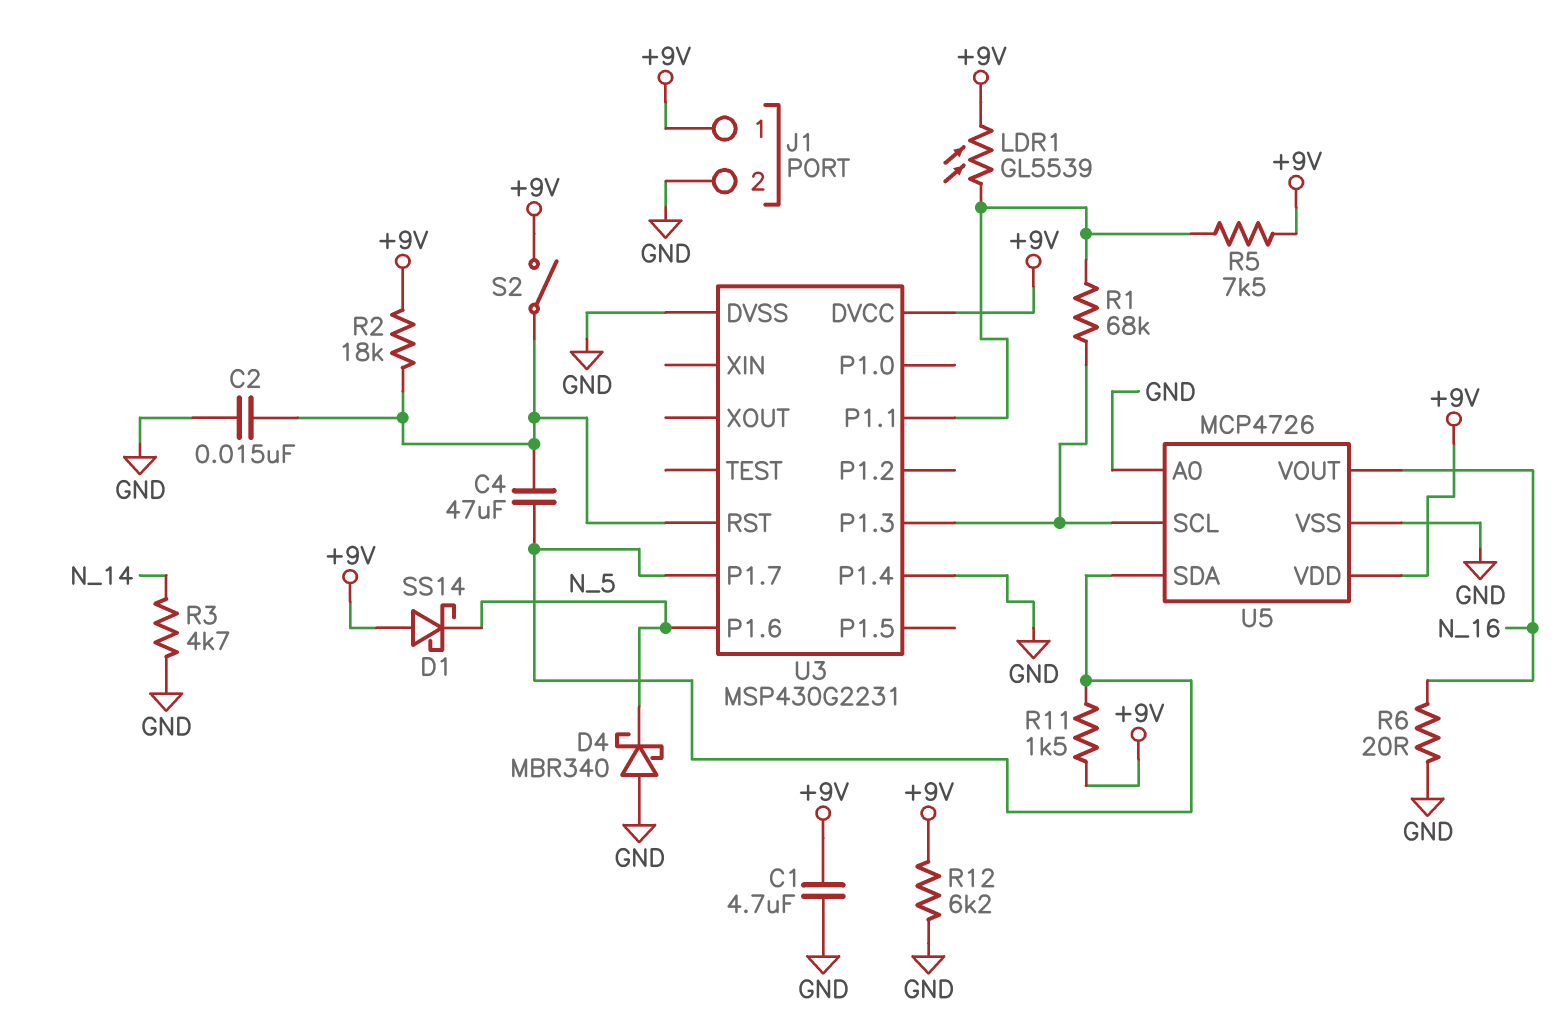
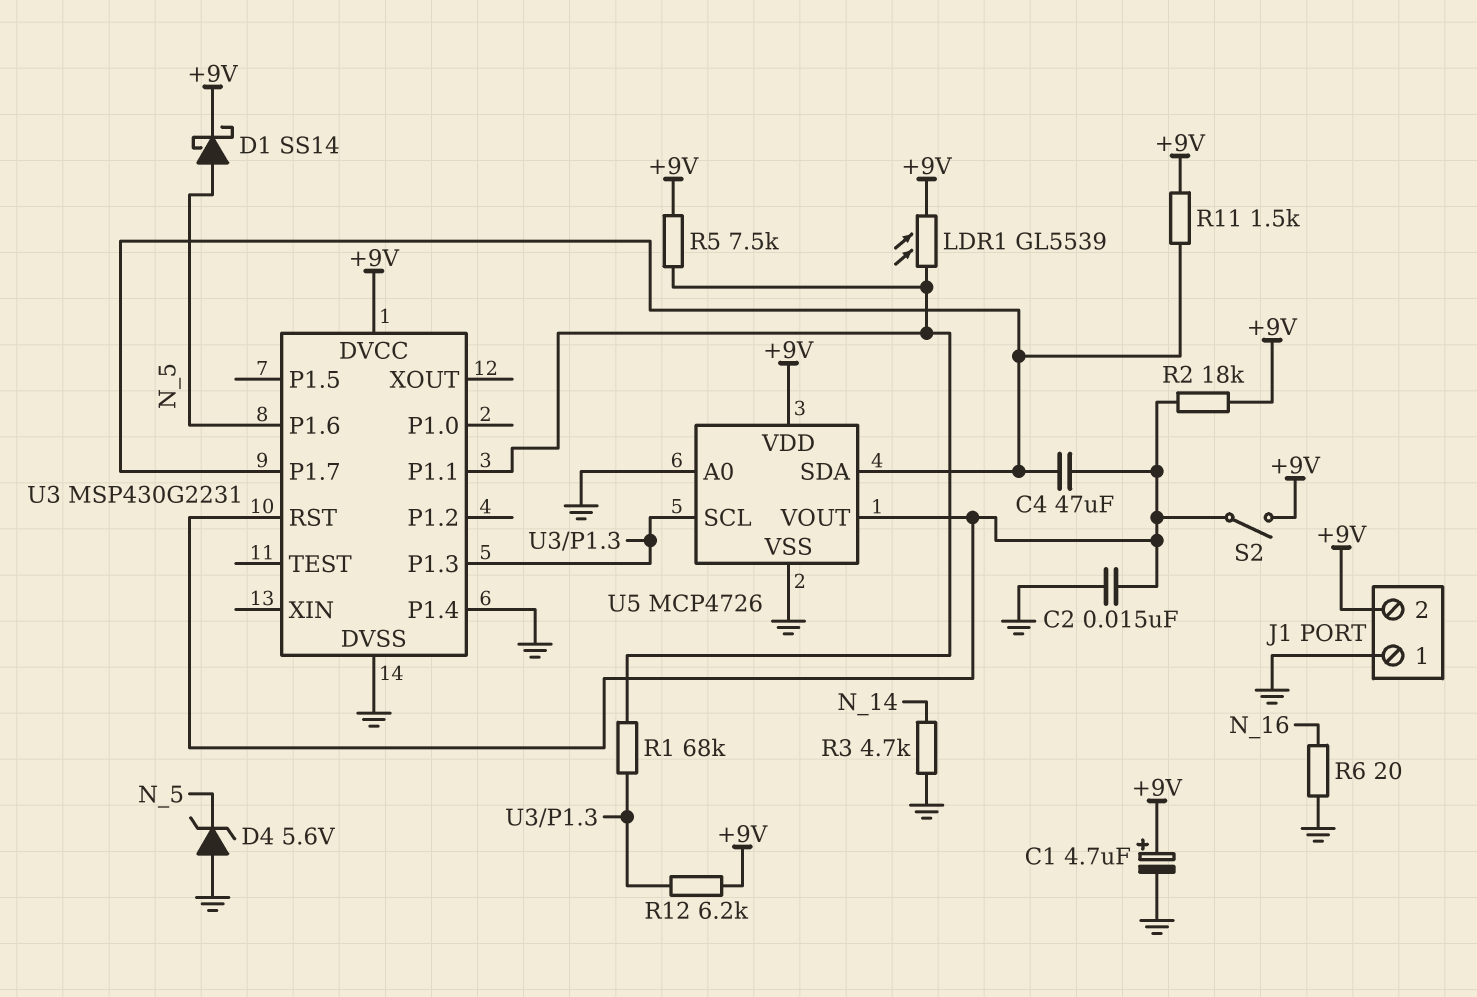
C1: 4.7uF (+9V, GND) -> 4.7uF (plus +9V, minus GND)
D1: schottky SS14 (A +9V, K N_5) -> schottky SS14 (A N_5, K +9V)
D4: schottky MBR340 (A GND, K N_5) -> zener 5.6V (A GND, K N_5)
J1 pin 1: +9V -> GND
J1 pin 2: GND -> +9V
R12: 6.2k (+9V, GND) -> 6.2k (+9V, U3/P1.3)
U5 pin VOUT: N_16 -> U3/RST

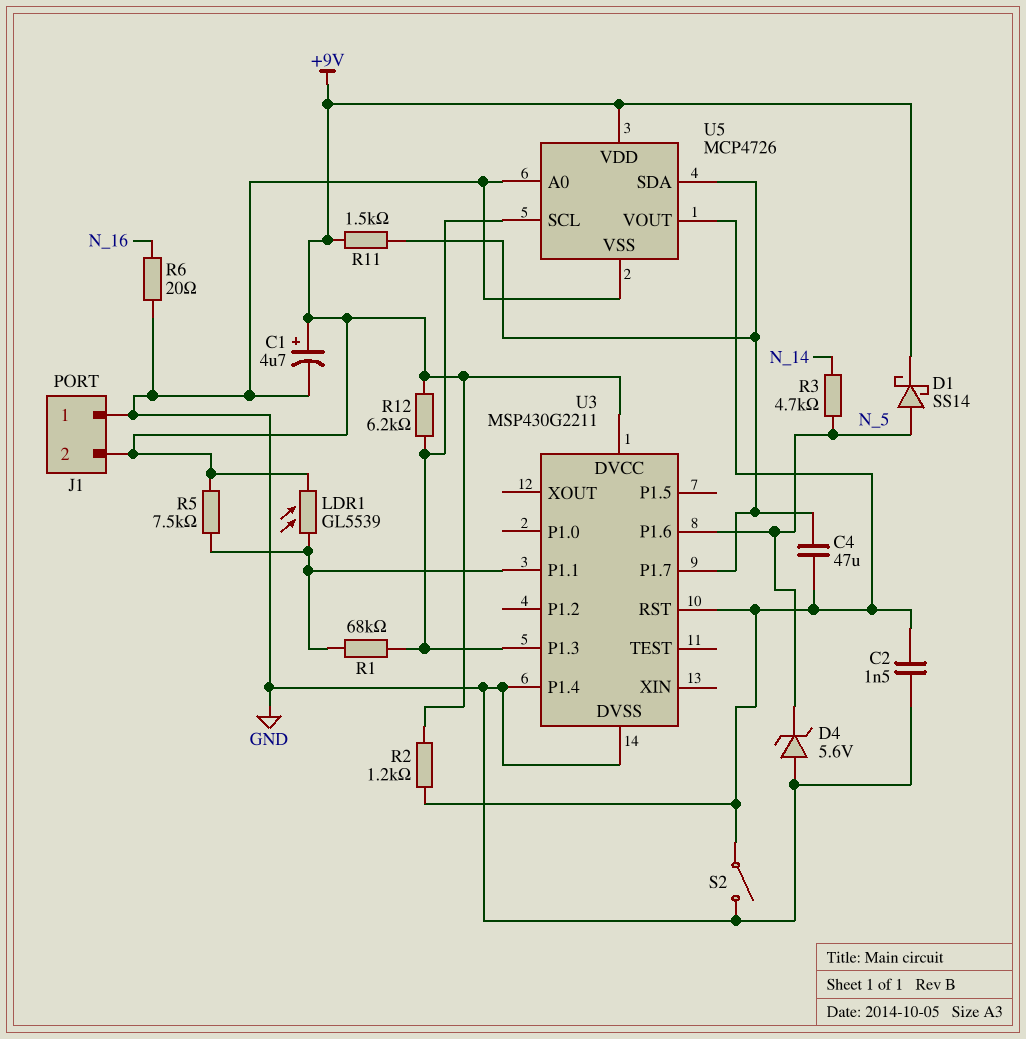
C2: 15nF (GND, U3/RST) -> 1.5nF (GND, U3/RST)
R2: 18k (+9V, U3/RST) -> 1.2k (+9V, U3/RST)
R3: 4.7k (GND, N_14) -> 4.7k (N_5, N_14)
S2: switch (+9V, U3/RST) -> switch (GND, U3/RST)
U3: MSP430G2231 -> MSP430G2211

